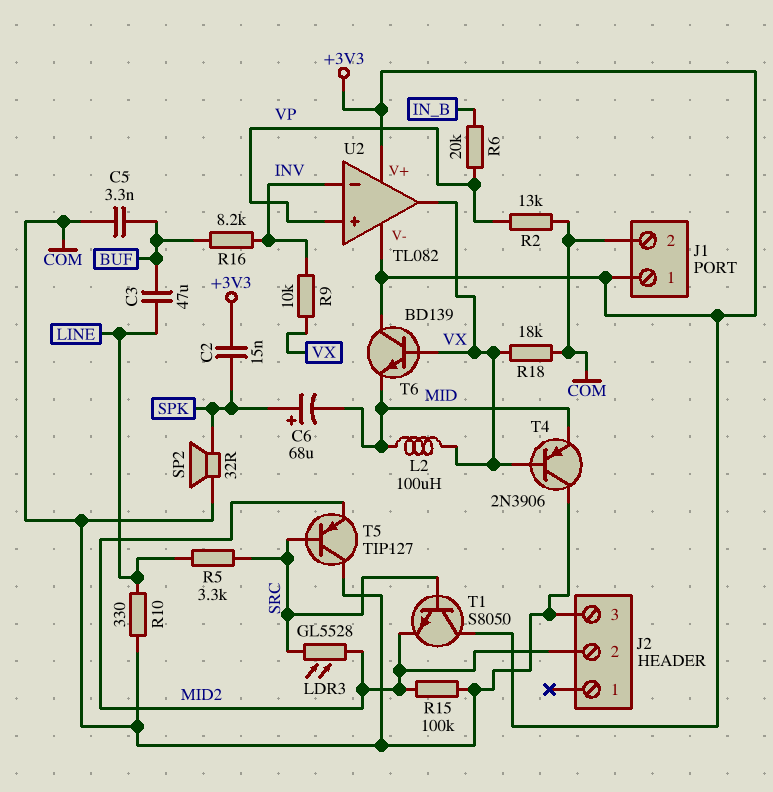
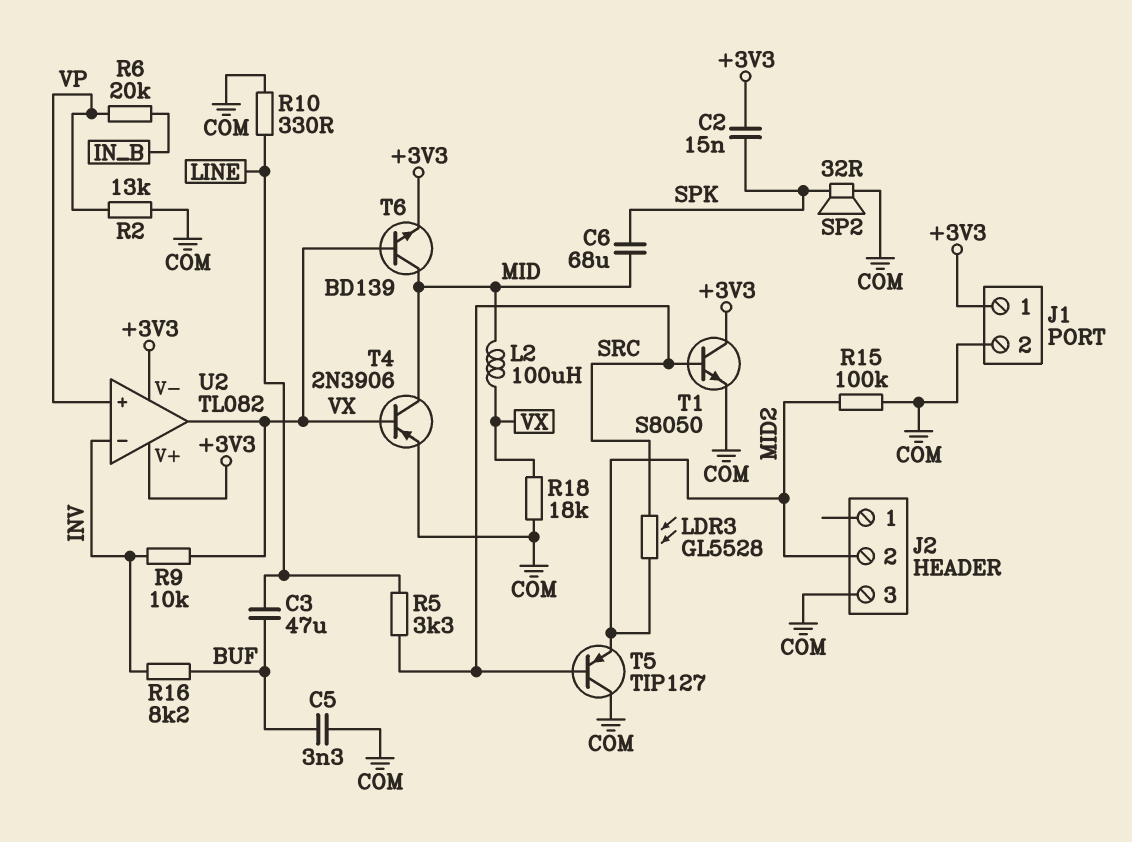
C6: 68uF (plus SPK, minus MID) -> 68uF (MID, SPK)
T1: NPN S8050 (B SRC, C +3V3, E MID2) -> NPN S8050 (B SRC, C +3V3, E COM)
T4: PNP 2N3906 (B VX, C COM, E MID) -> PNP 2N3906 (B VX, C MID, E COM)
T6: NPN BD139 (B VX, C +3V3, E MID) -> NPN BD139 (B VX, C MID, E +3V3)

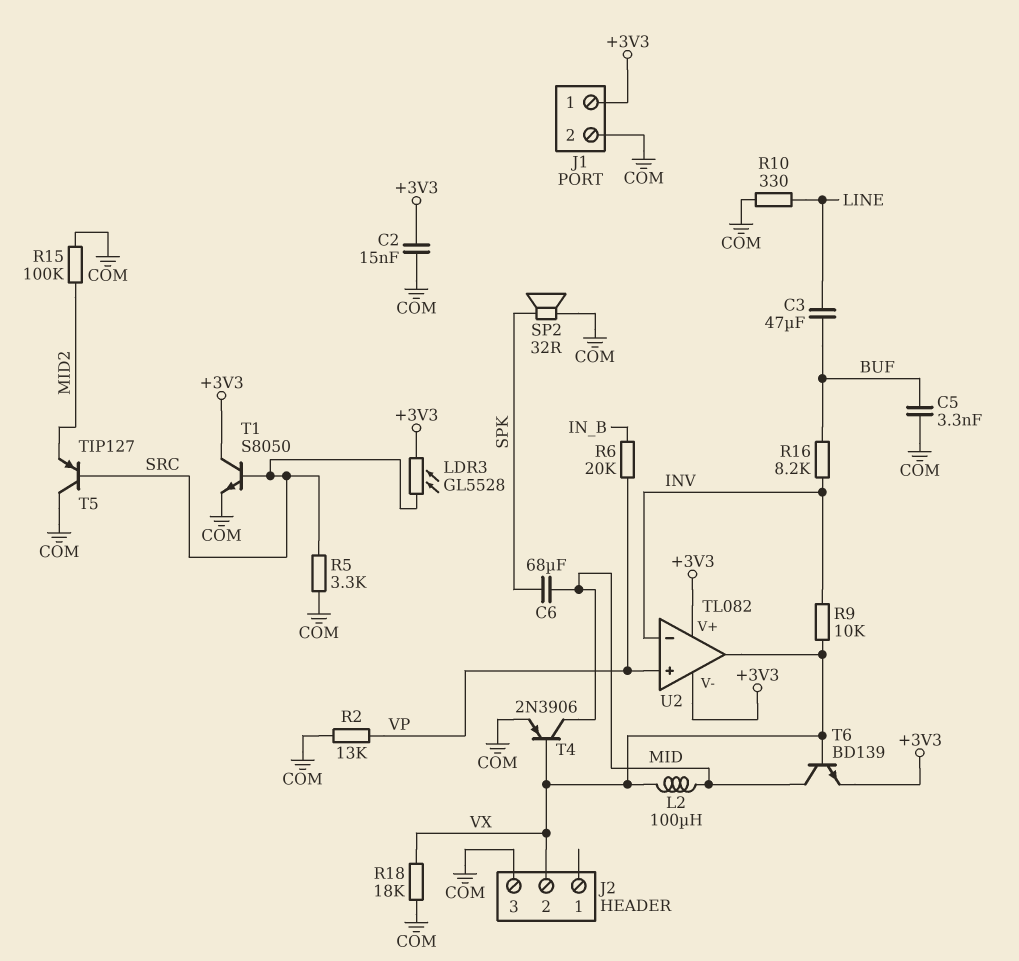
C2: 15nF (+3V3, SPK) -> 15nF (+3V3, COM)
J2 pin 2: MID2 -> VX
LDR3: GL5528 (MID2, SRC) -> GL5528 (+3V3, SRC)
R5: 3.3k (LINE, SRC) -> 3.3k (COM, SRC)

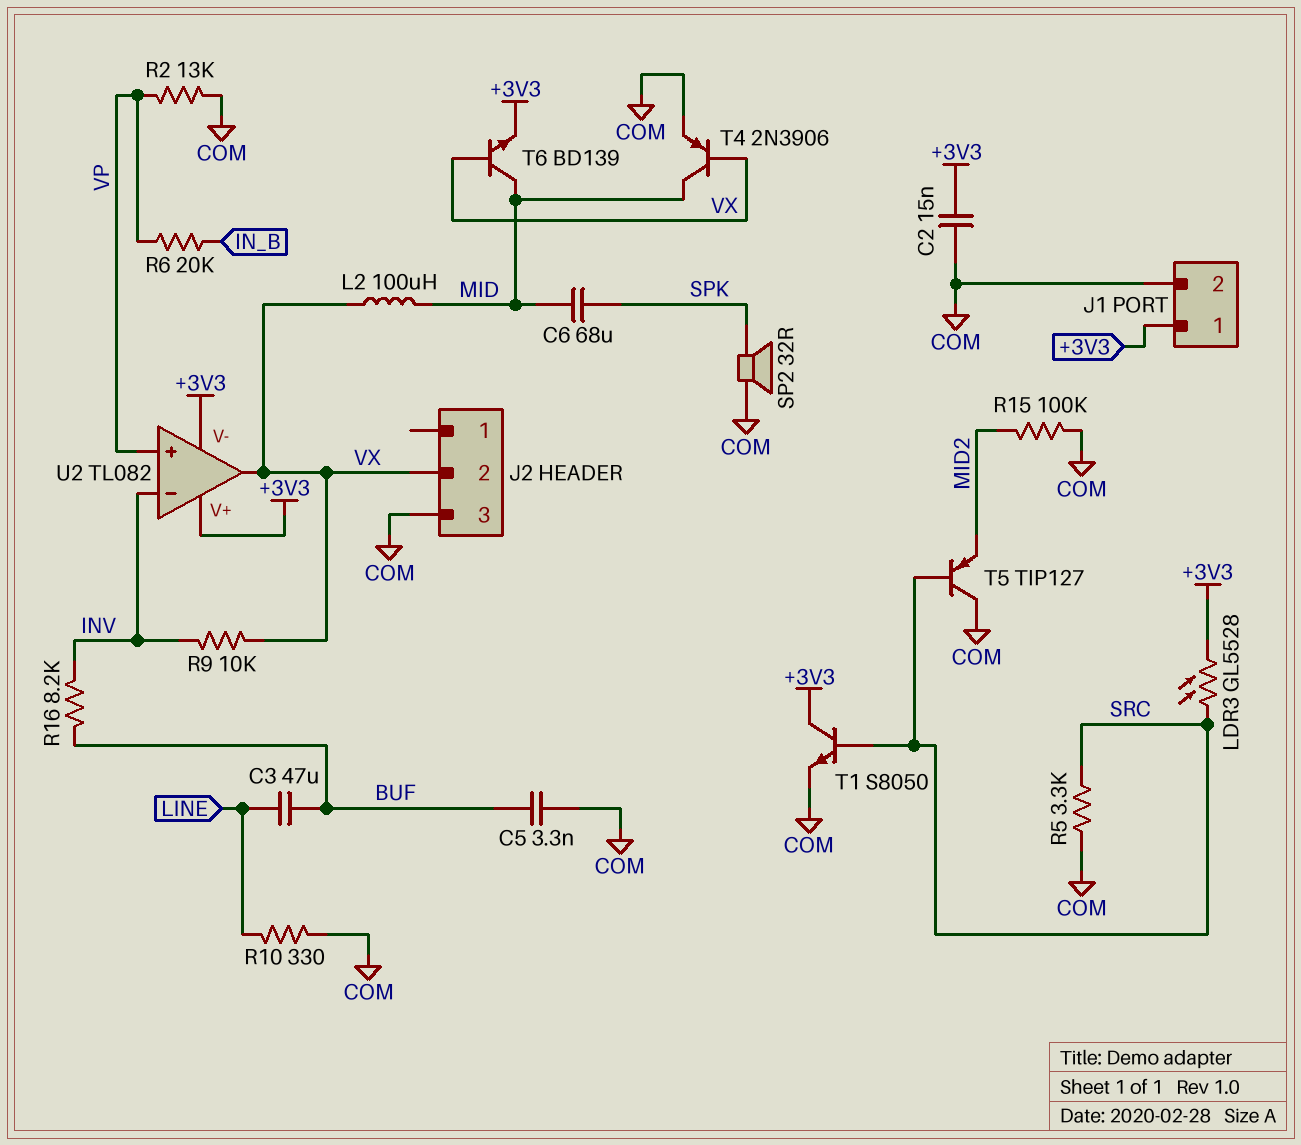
R18: 18k (COM, VX) -> none

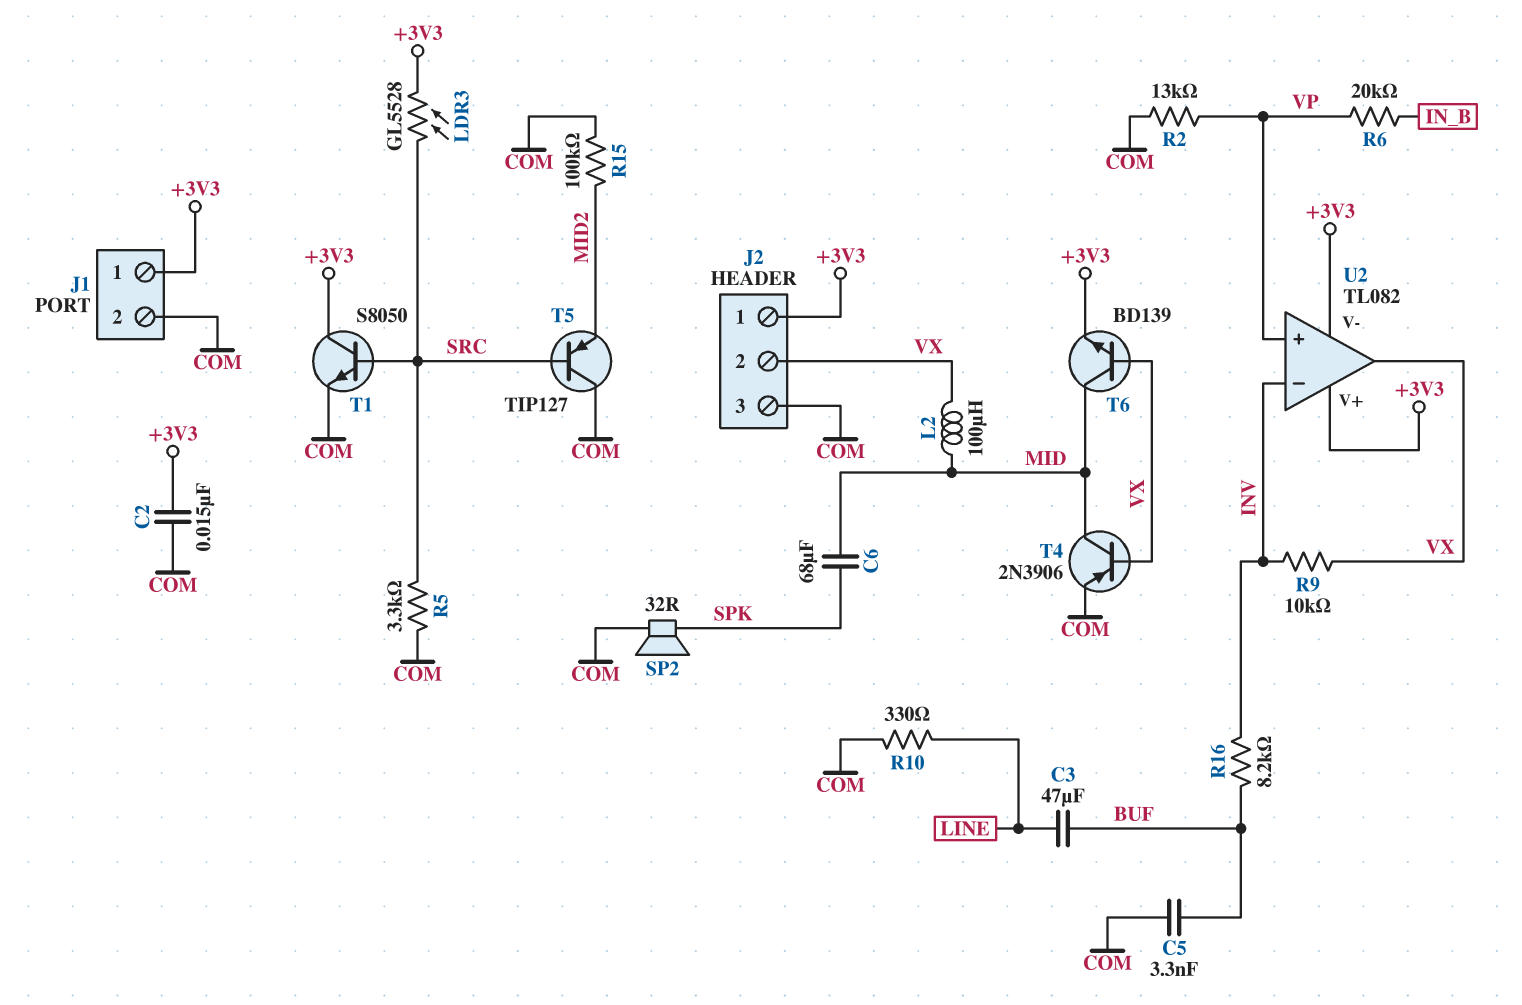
J2 pin 1: none -> +3V3

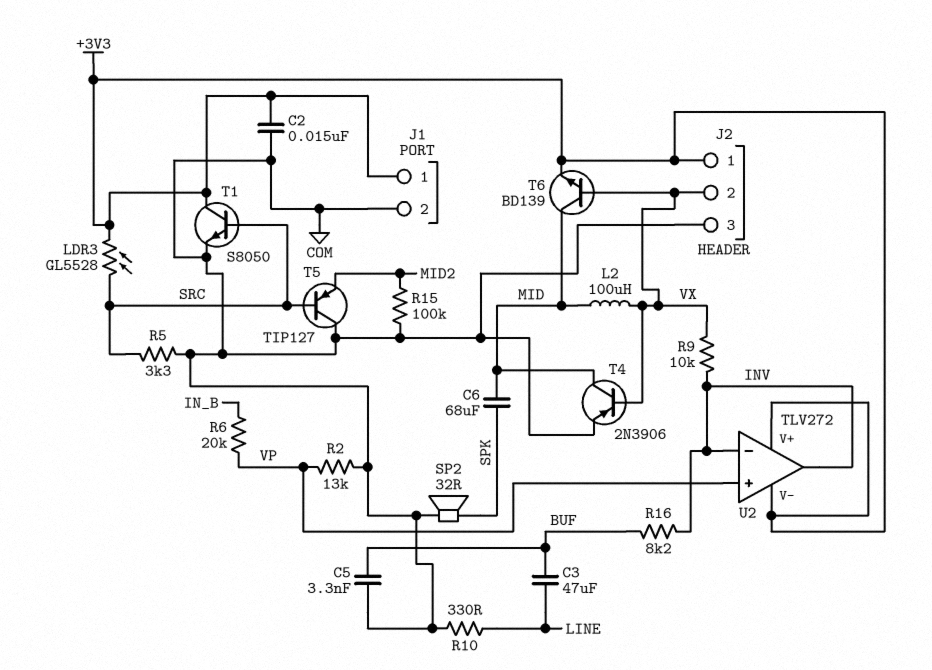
U2: TL082 -> TLV272
U2 pin out: VX -> INV

